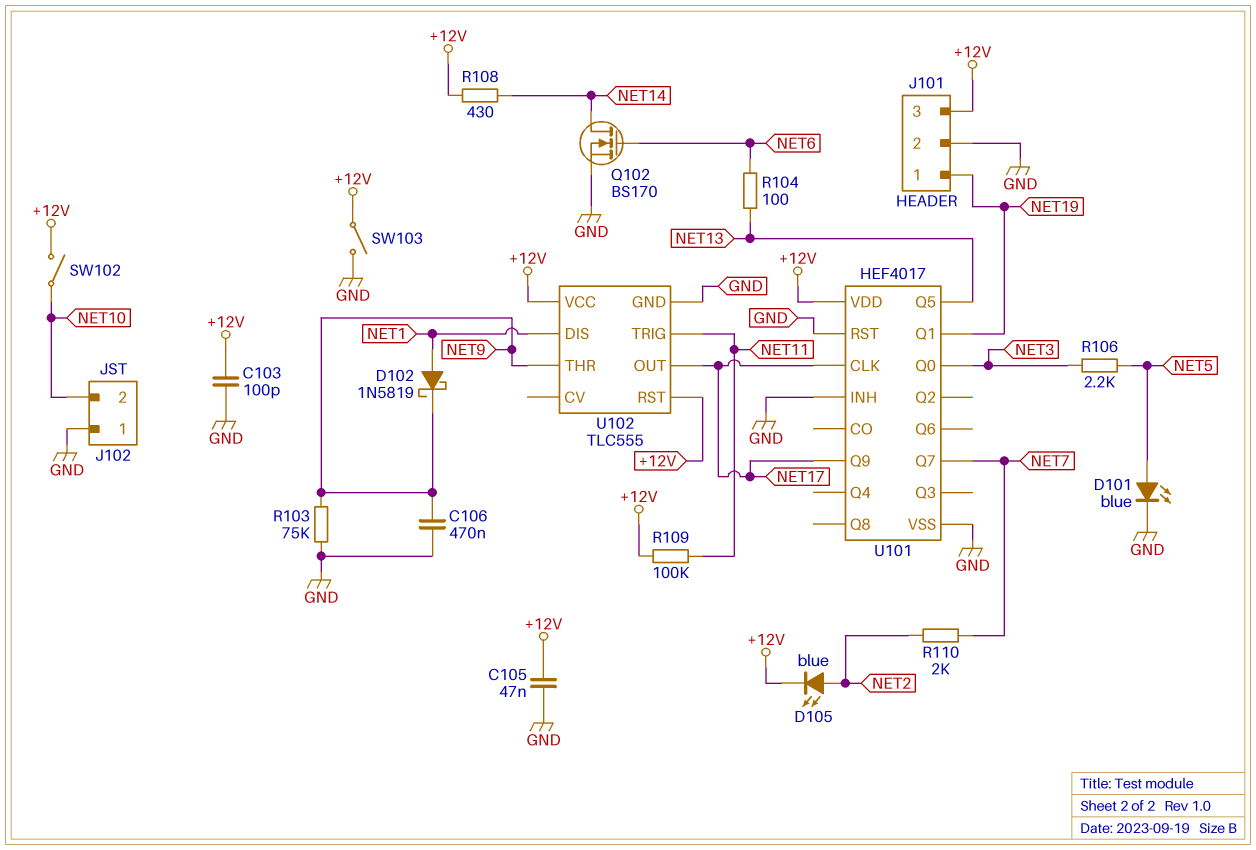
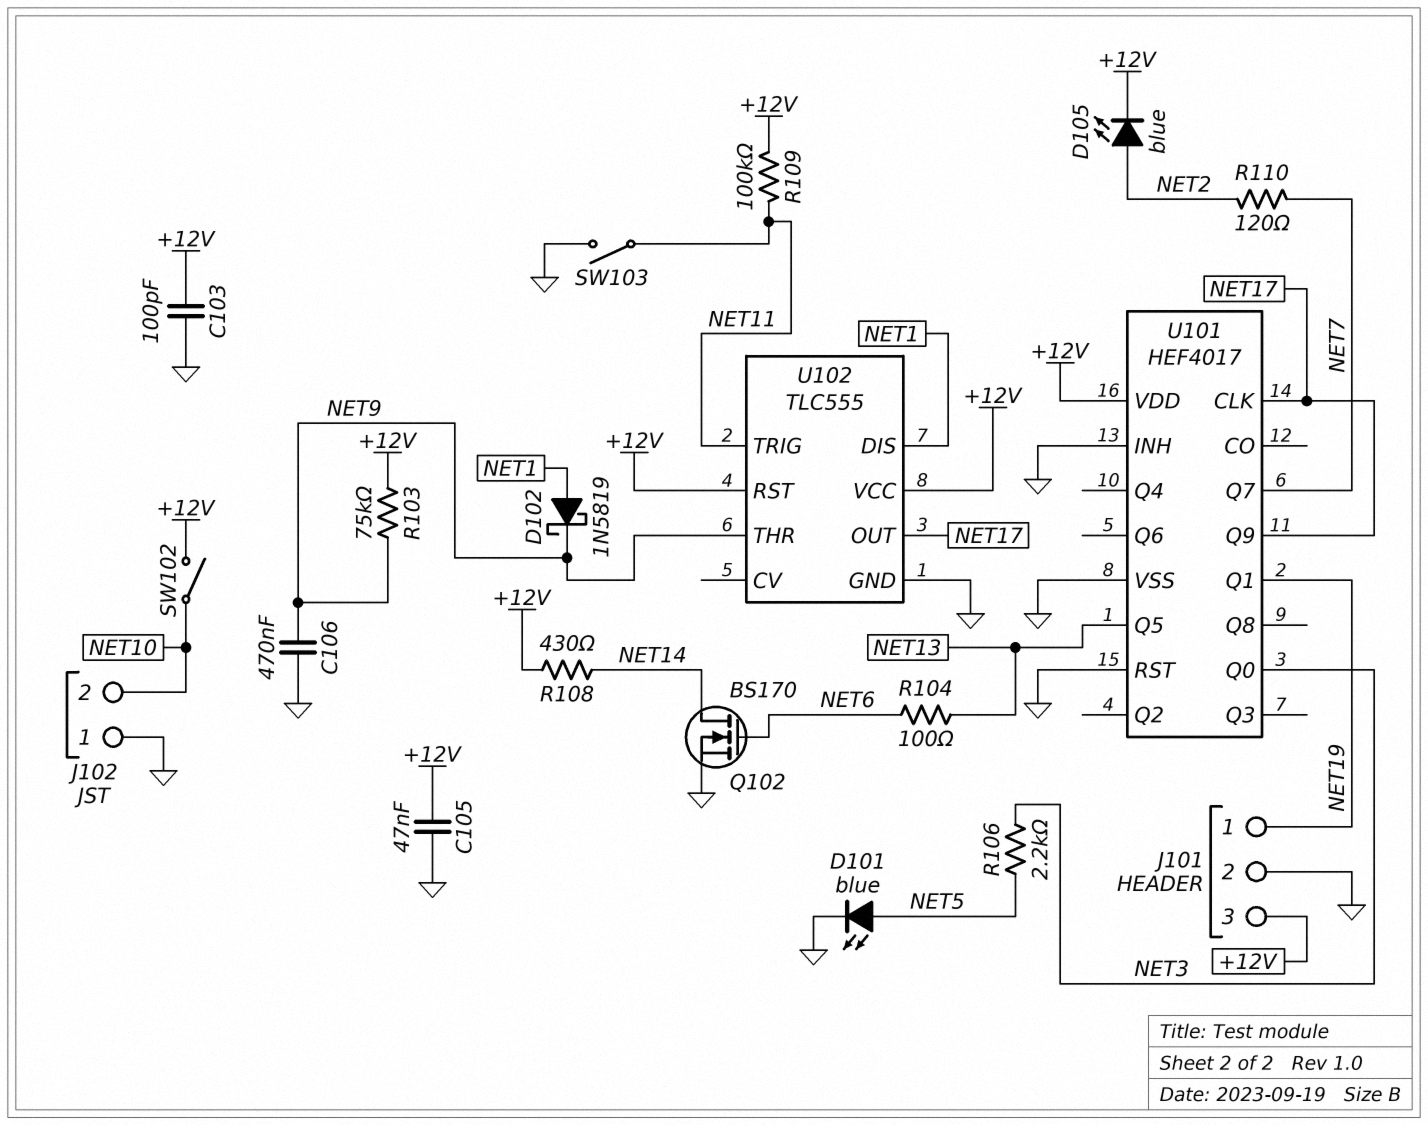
R103: 75k (GND, NET9) -> 75k (+12V, NET9)
R110: 2k (NET2, NET7) -> 120 (NET2, NET7)
SW103: switch (+12V, GND) -> switch (GND, NET11)

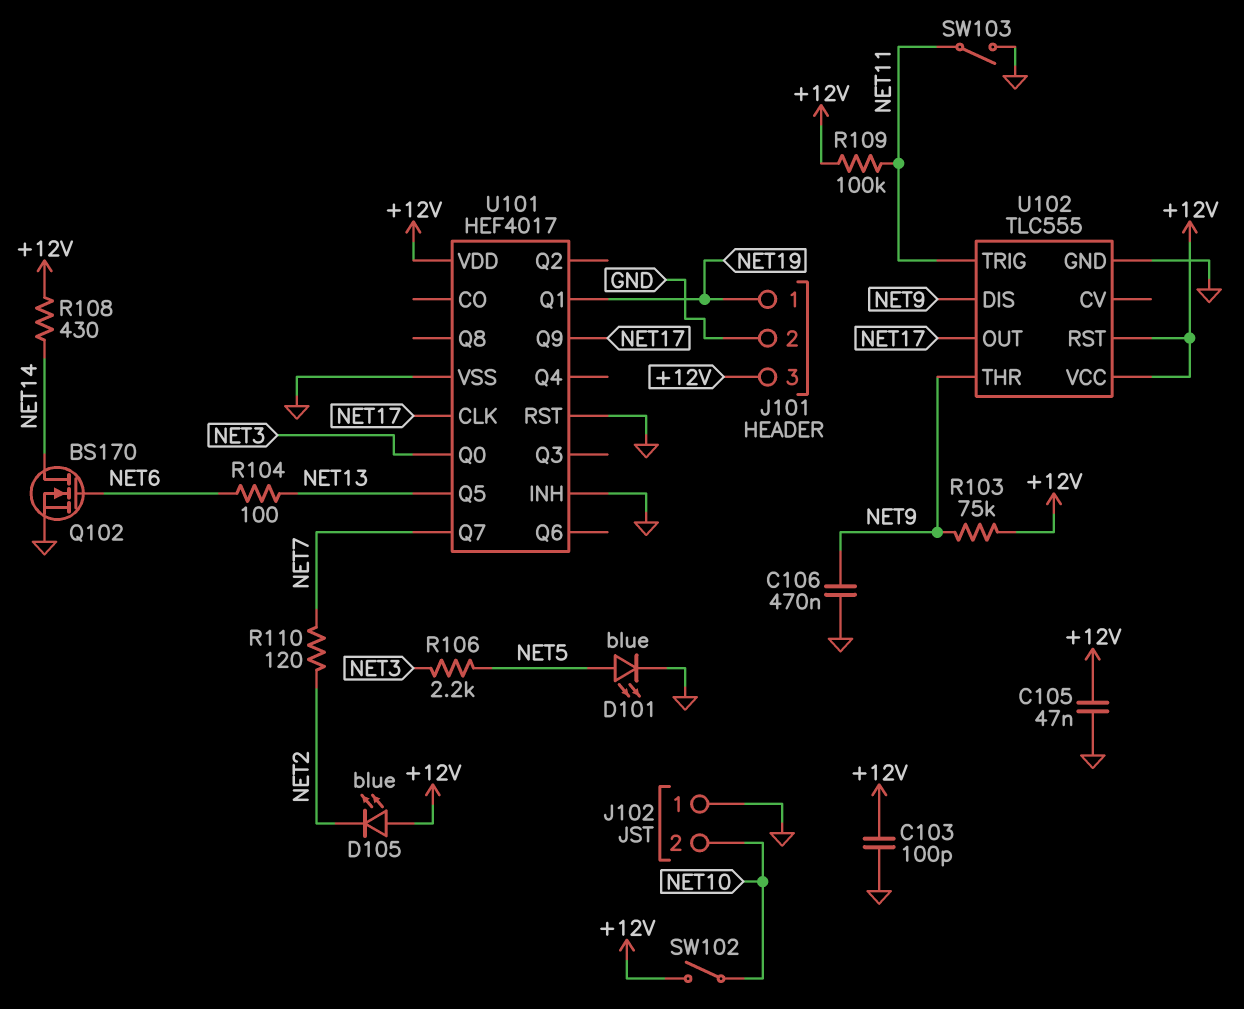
D102: schottky 1N5819 (A NET1, K NET9) -> none
D105: LED blue (A NET2, K +12V) -> LED blue (A +12V, K NET2)
U102 pin DIS: NET1 -> NET9

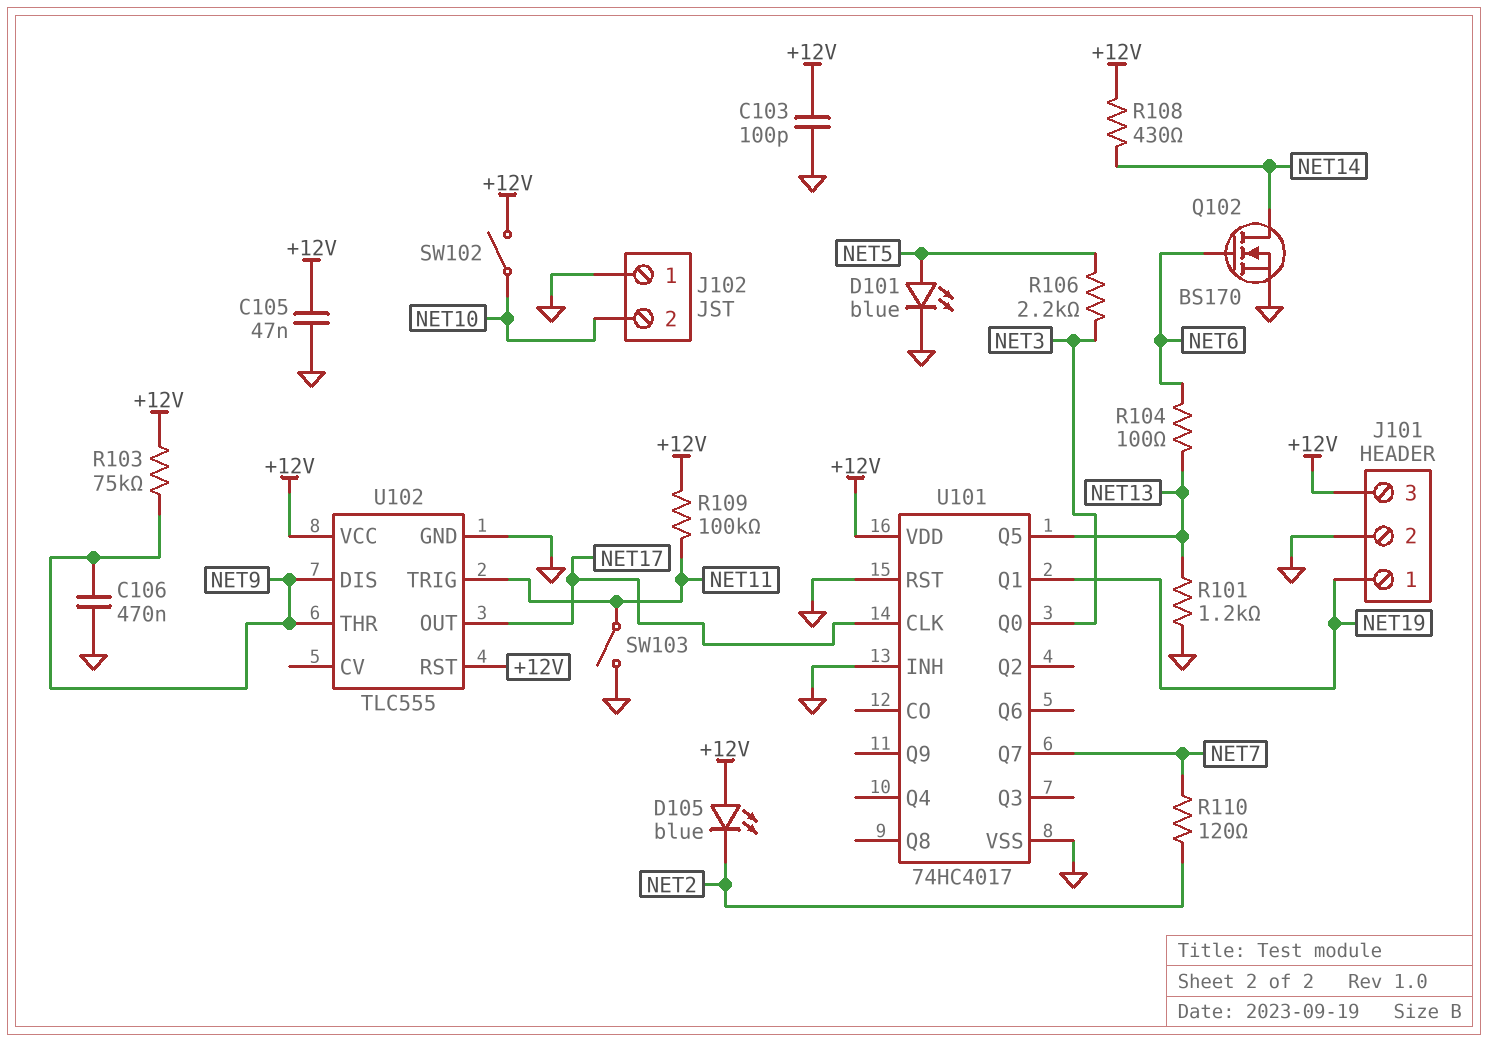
R101: none -> 1.2k (GND, NET13)
U101: HEF4017 -> 74HC4017
U101 pin Q9: NET17 -> none

